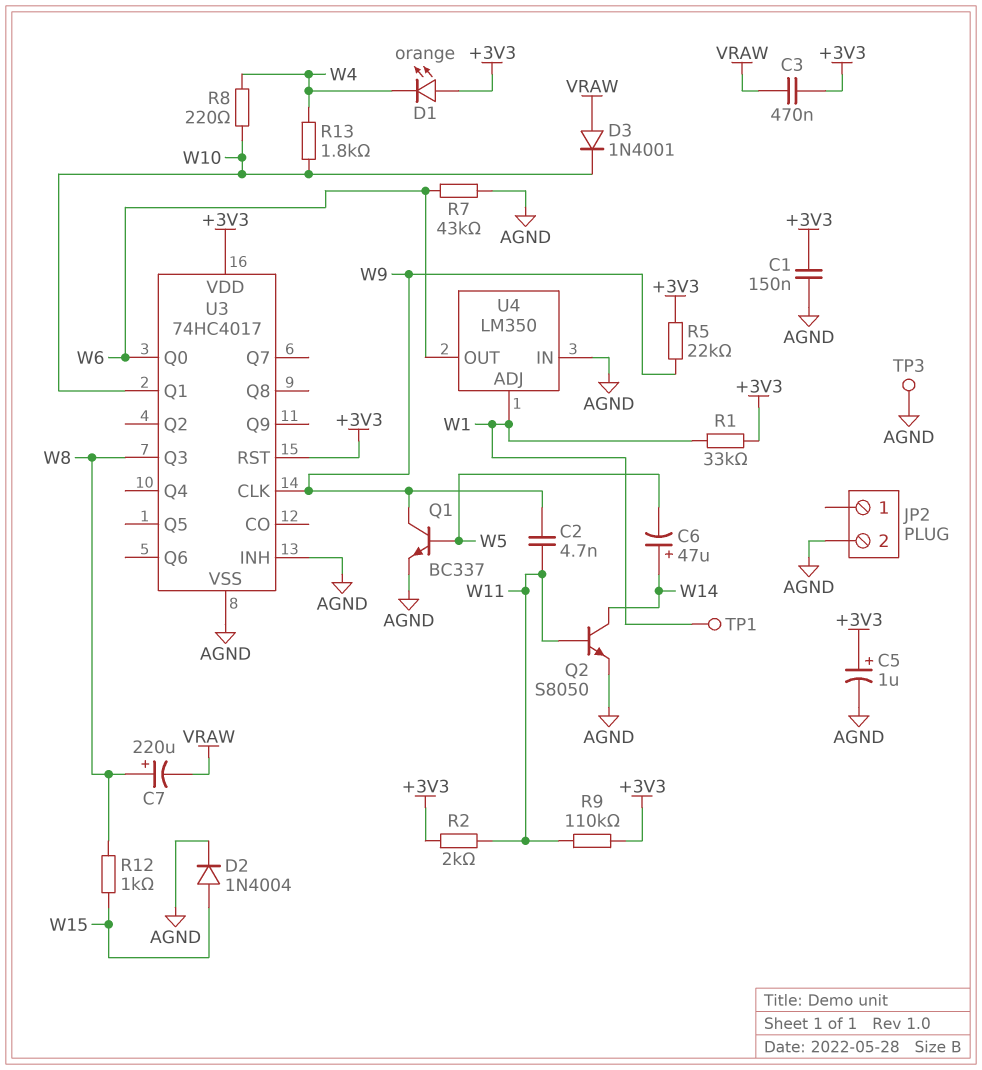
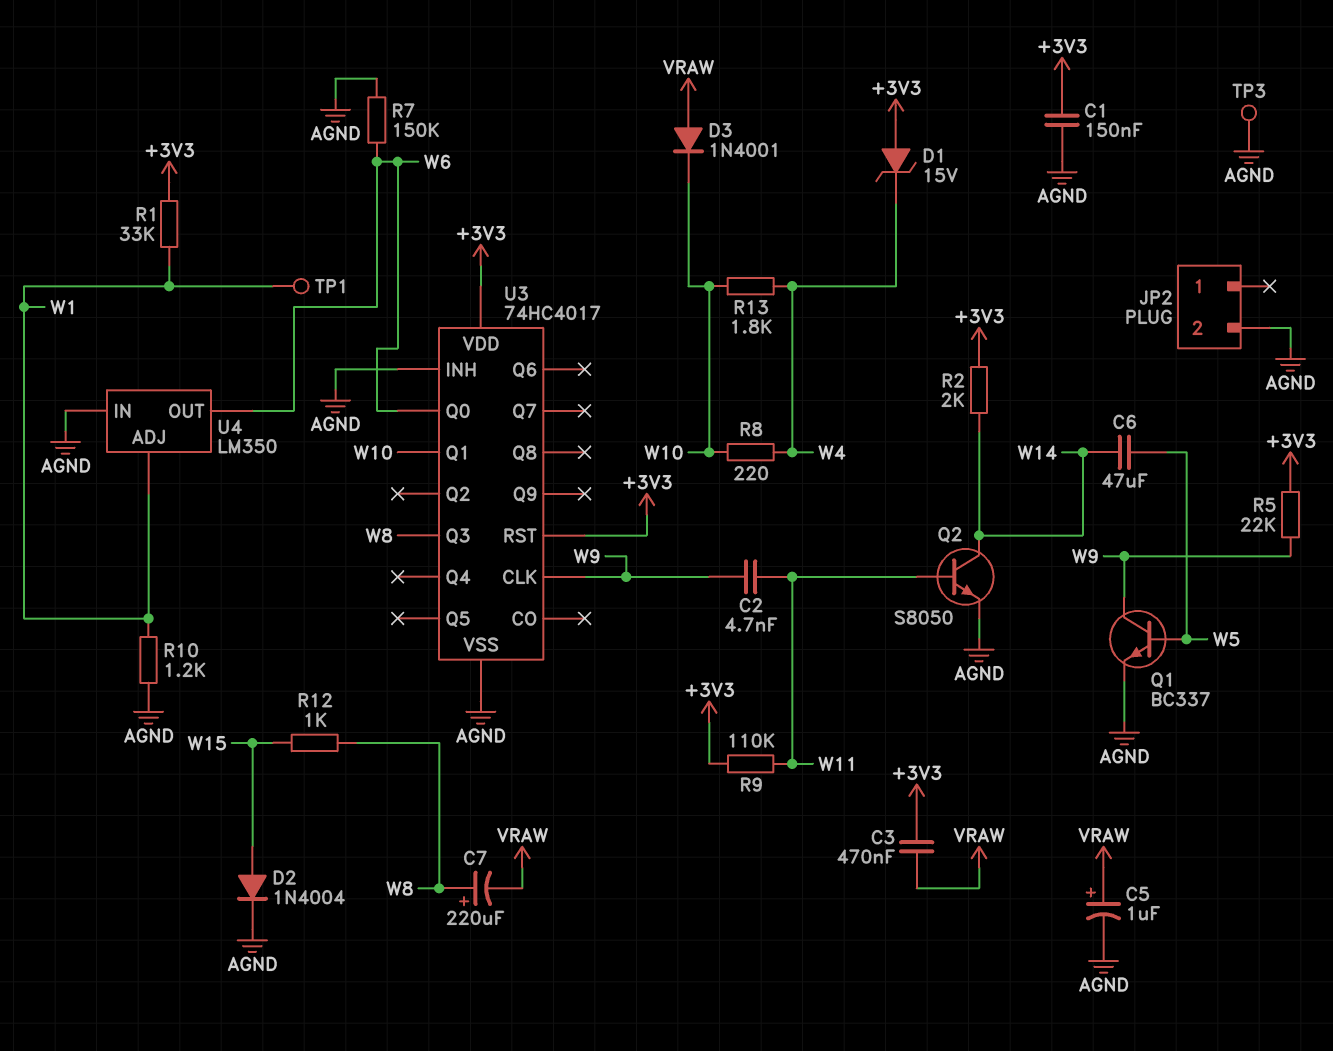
C5: 1uF (plus +3V3, minus AGND) -> 1uF (plus VRAW, minus AGND)
C6: 47uF (plus W14, minus W5) -> 47uF (W5, W14)
D1: LED orange (A +3V3, K W4) -> zener 15V (A +3V3, K W4)
R2: 2k (+3V3, W11) -> 2k (+3V3, W14)
R7: 43k (AGND, W6) -> 150k (AGND, W6)
R10: none -> 1.2k (AGND, W1)

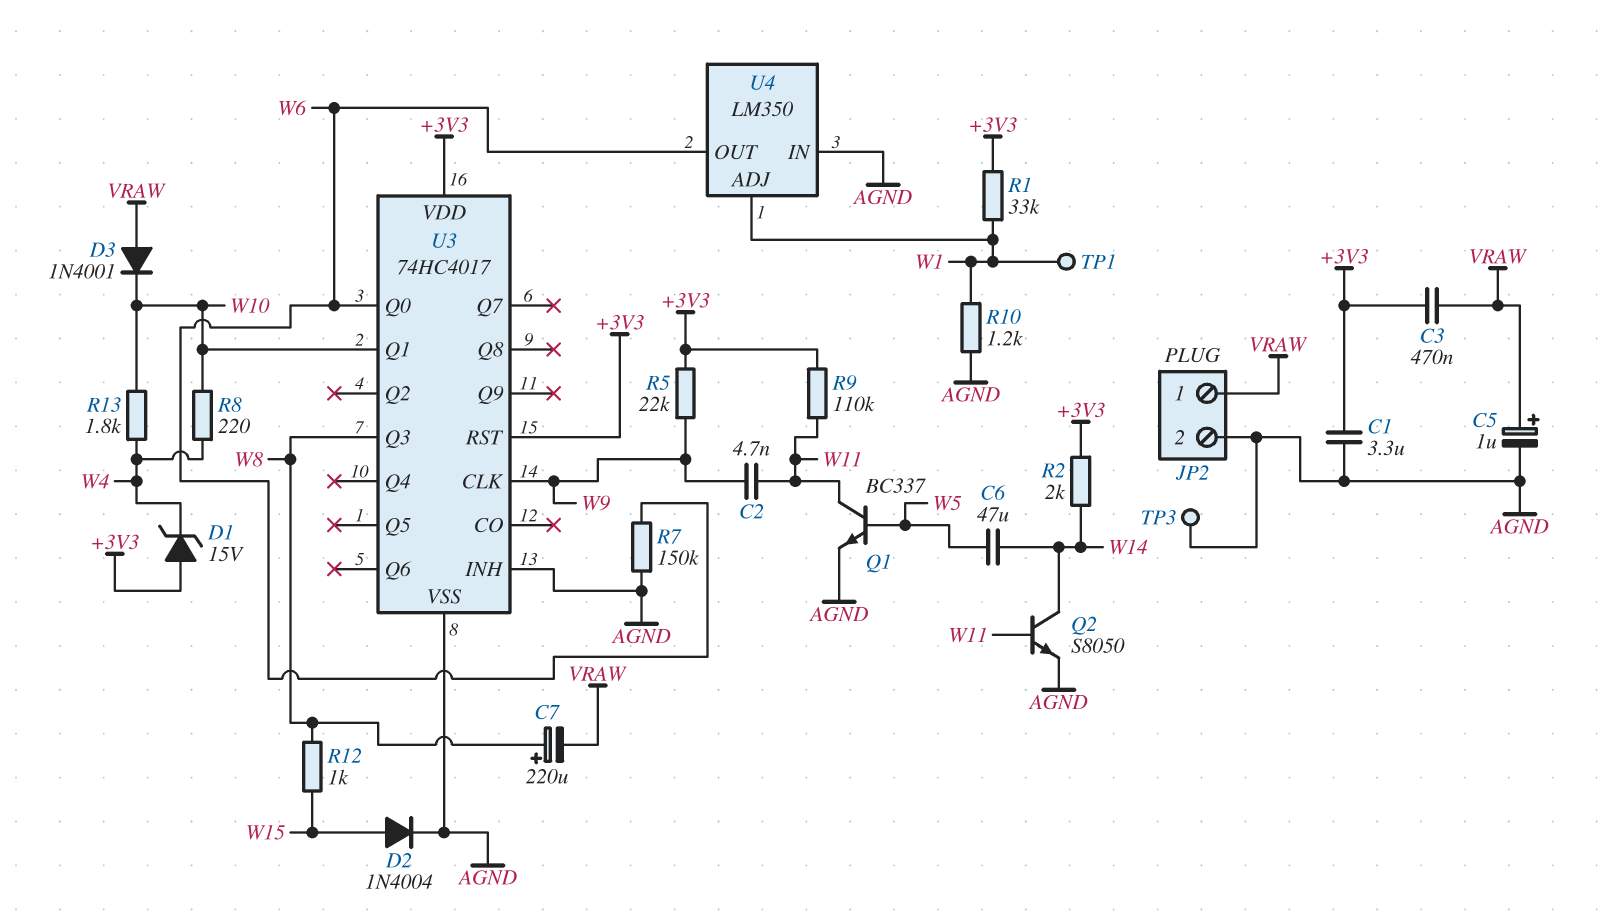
C1: 150nF (+3V3, AGND) -> 3.3uF (+3V3, AGND)
JP2 pin 1: none -> VRAW
Q1: NPN BC337 (B W5, C W9, E AGND) -> NPN BC337 (B W5, C W11, E AGND)

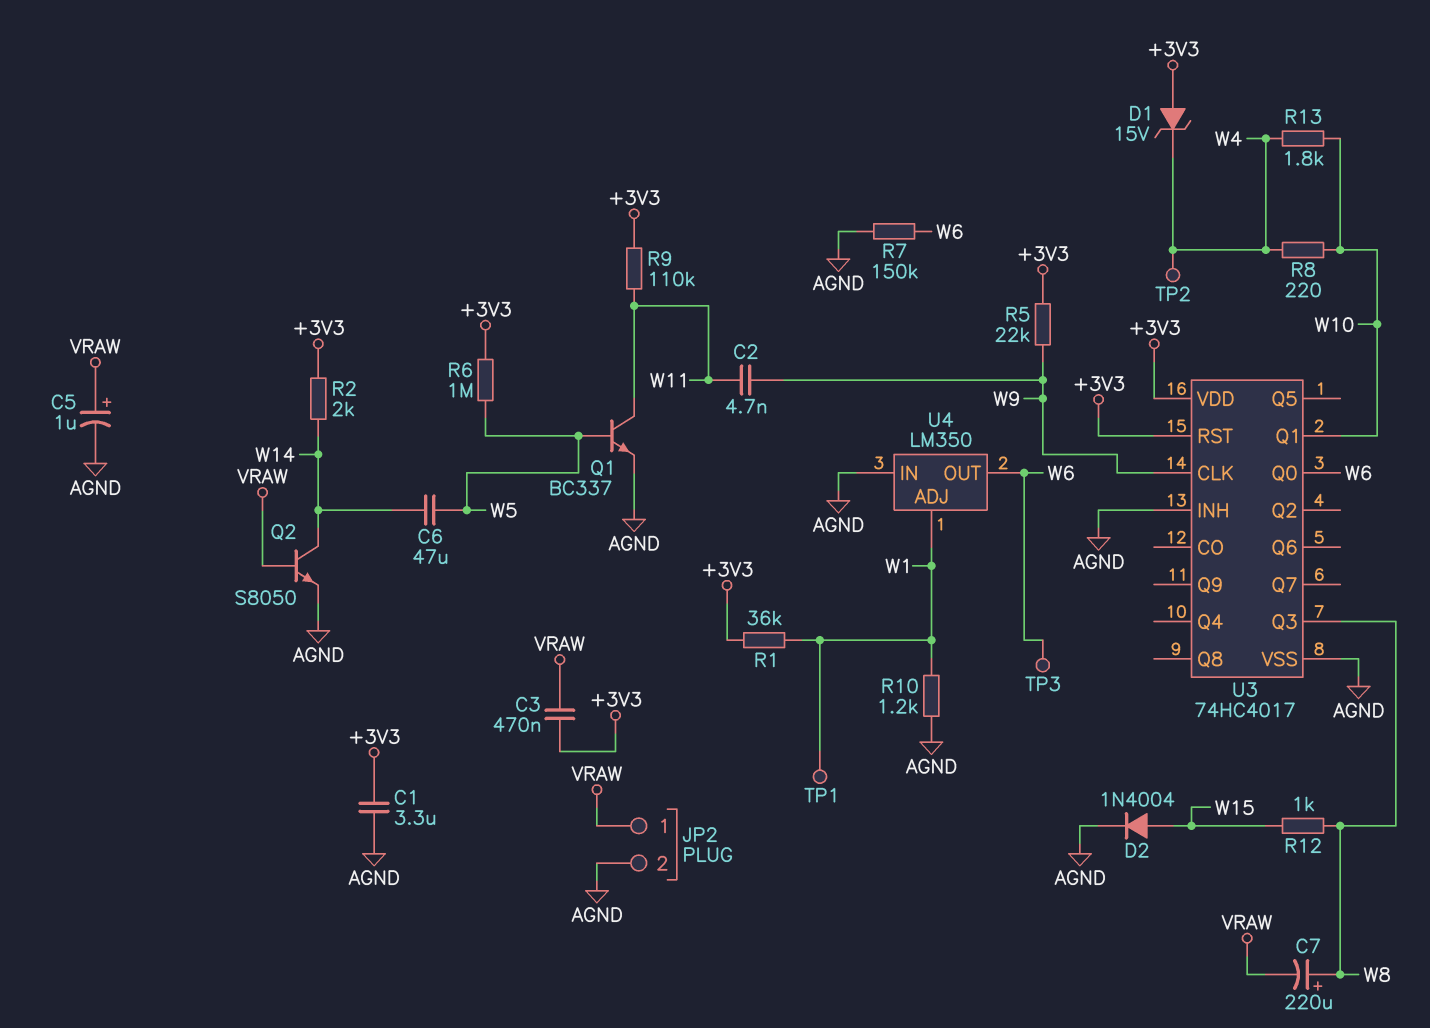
D3: diode 1N4001 (A VRAW, K W10) -> none
Q2: NPN S8050 (B W11, C W14, E AGND) -> NPN S8050 (B VRAW, C W14, E AGND)
R1: 33k (+3V3, W1) -> 36k (+3V3, W1)
R6: none -> 1M (+3V3, W5)
TP2: none -> test point (W4)
TP3: test point (AGND) -> test point (W6)

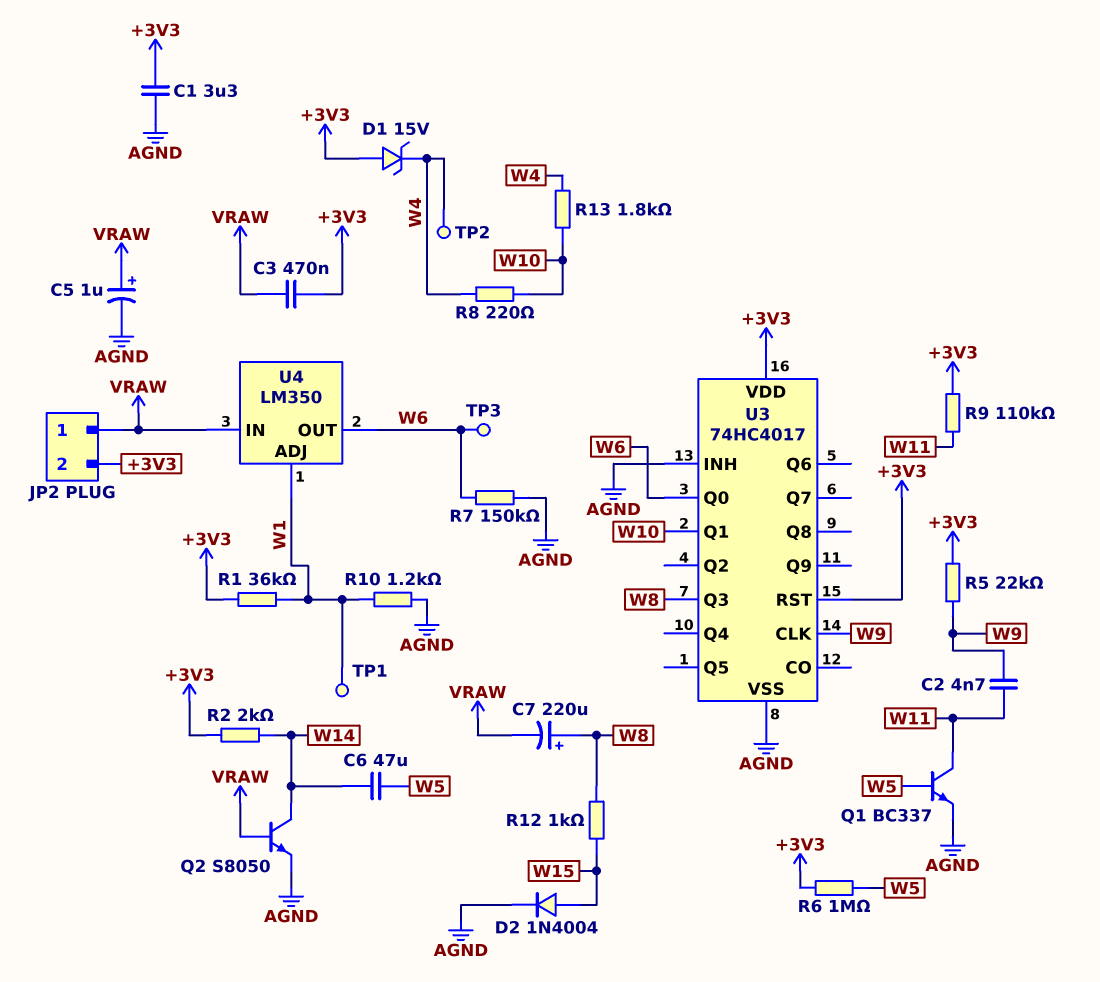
JP2 pin 2: AGND -> +3V3
U4 pin IN: AGND -> VRAW

